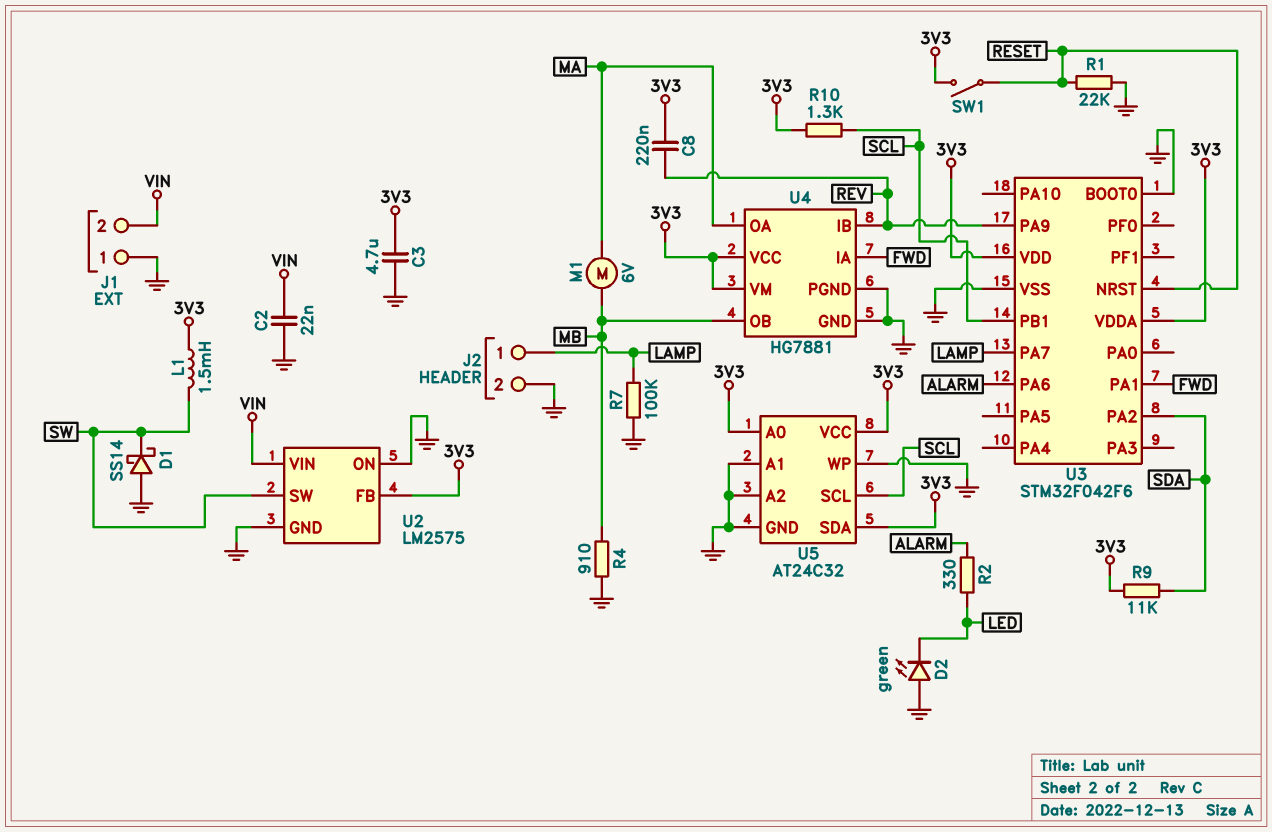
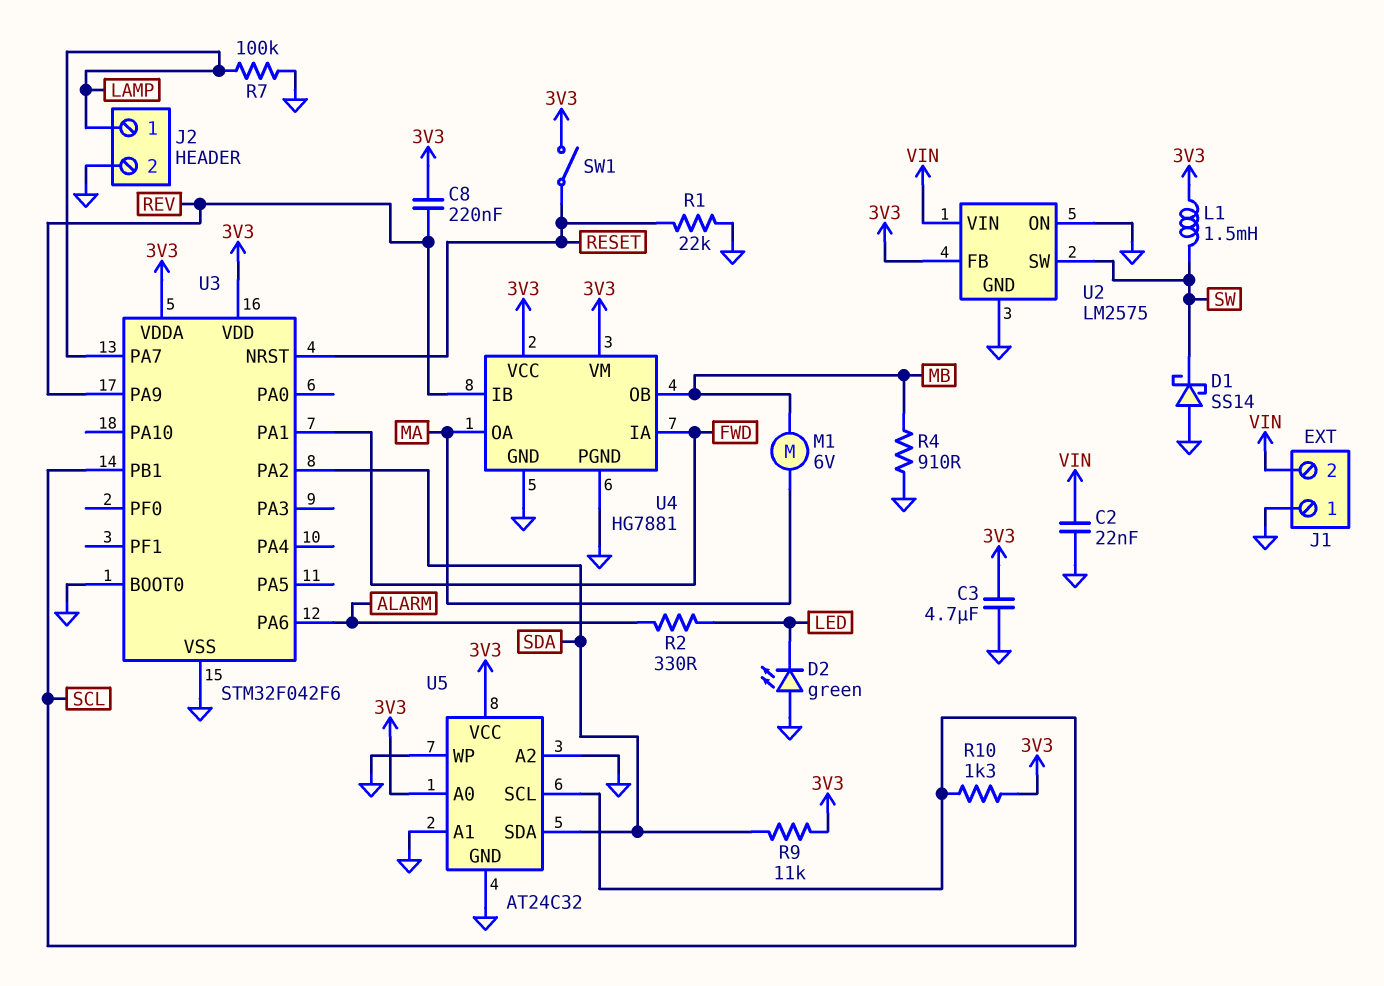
U5 pin SDA: 3V3 -> SDA

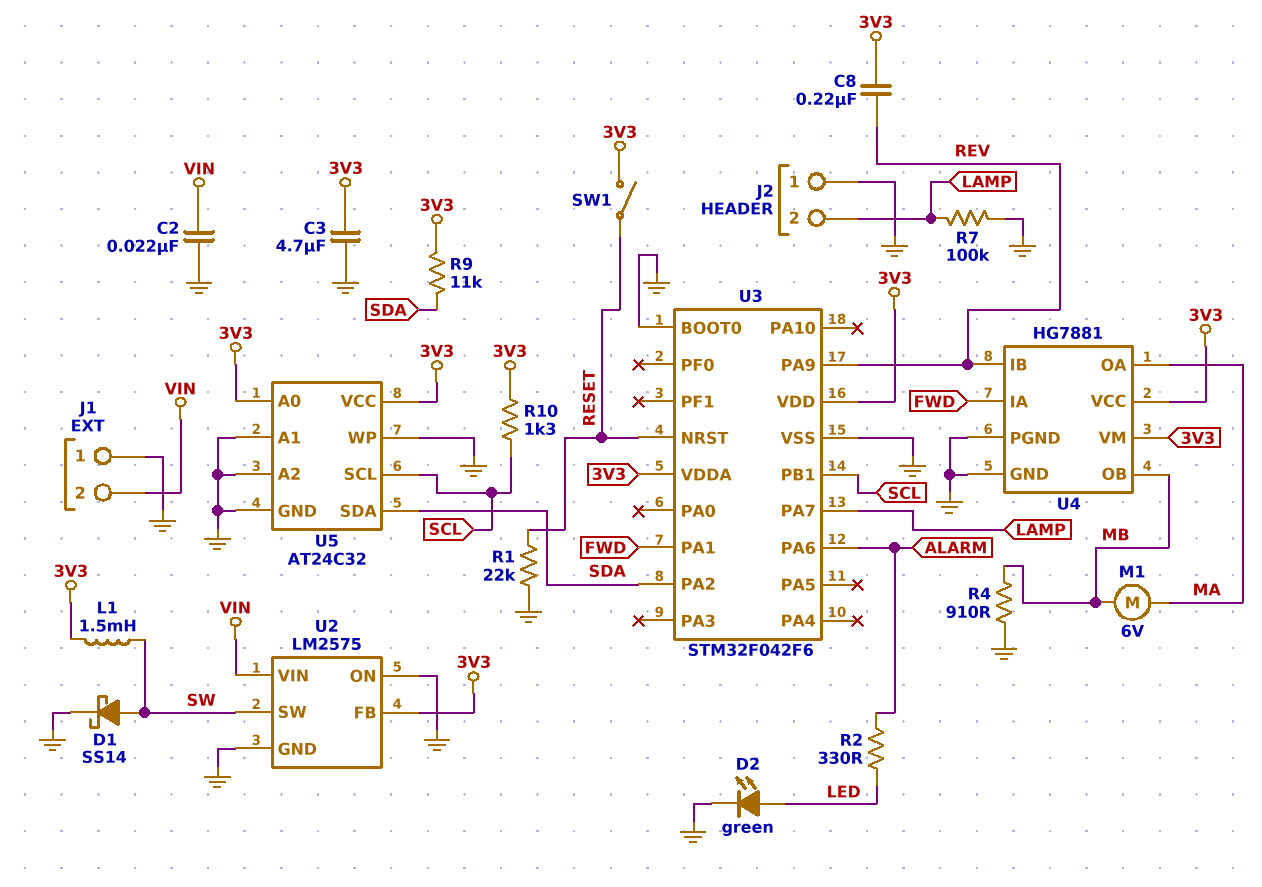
D1: schottky SS14 (A GND, K SW) -> schottky SS14 (A SW, K GND)
D2: LED green (A GND, K LED) -> LED green (A LED, K GND)
J2 pin 1: LAMP -> GND
J2 pin 2: GND -> LAMP

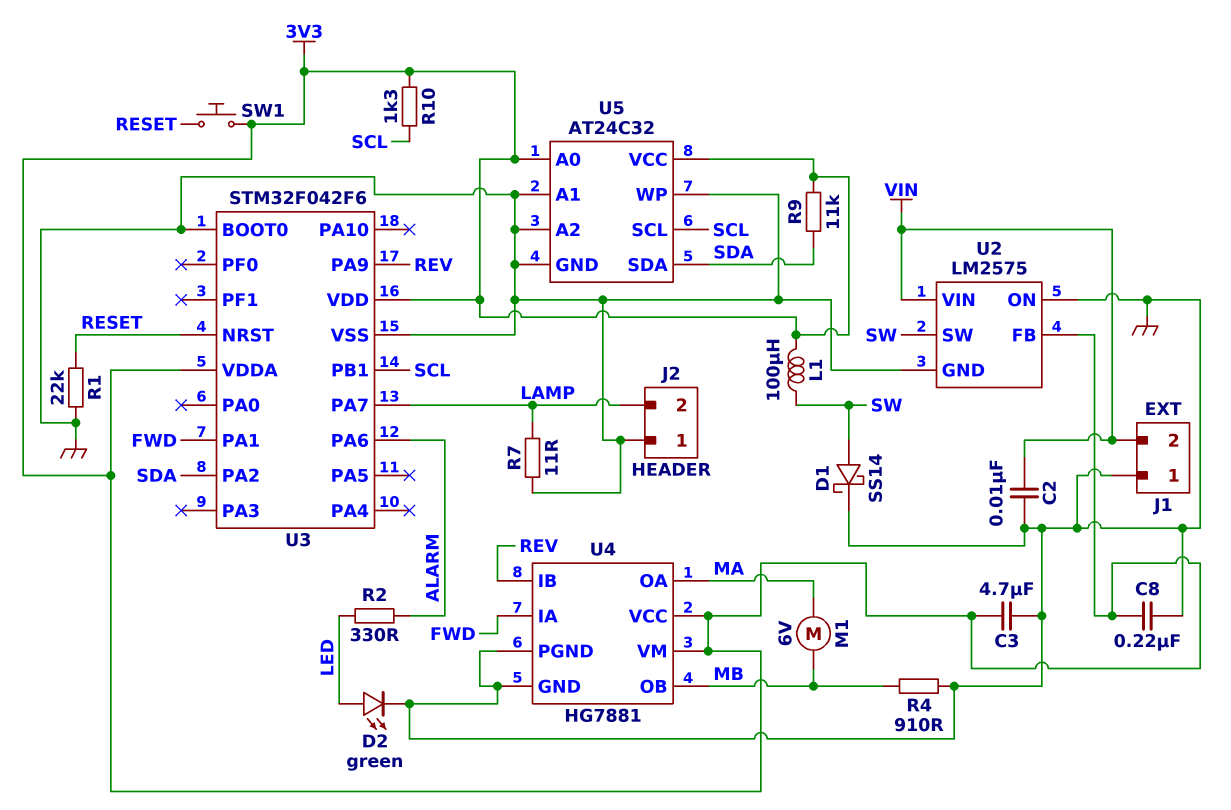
C2: 22nF (GND, VIN) -> 10nF (GND, VIN)
C8: 220nF (3V3, REV) -> 220nF (3V3, GND)
L1: 1.5mH (3V3, SW) -> 100uH (3V3, SW)
R7: 100k (GND, LAMP) -> 11 (GND, LAMP)
SW1: switch (3V3, RESET) -> button (3V3, RESET)

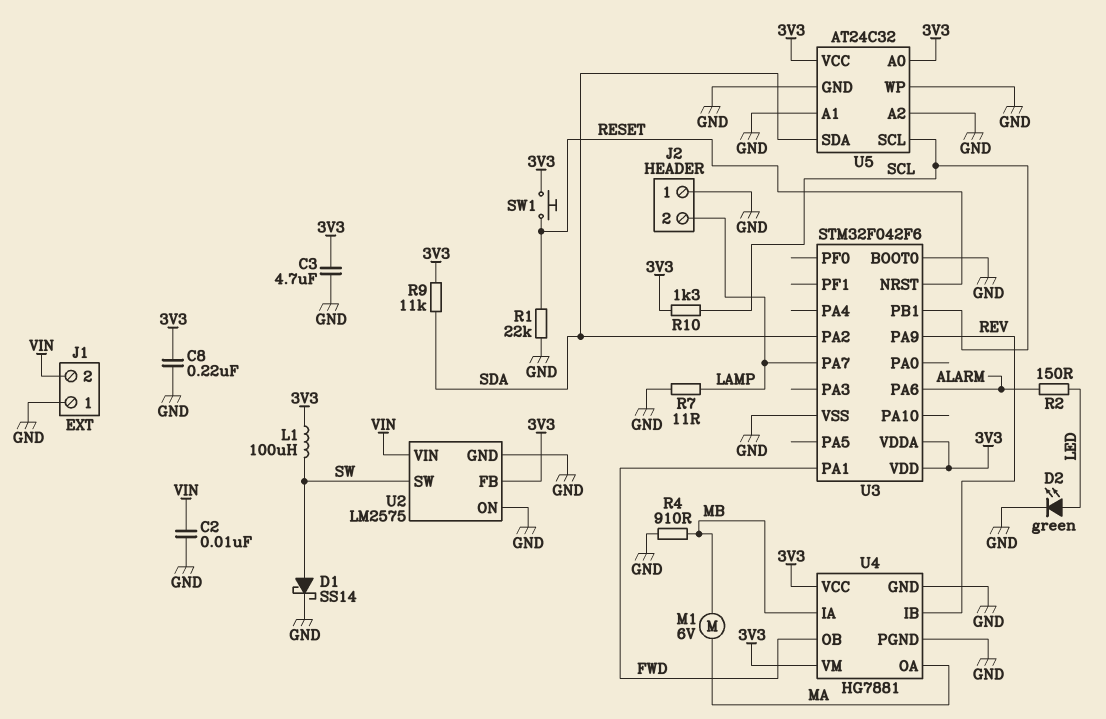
R2: 330 (ALARM, LED) -> 150 (ALARM, LED)
U4 pin IA: FWD -> MB
U4 pin OB: MB -> FWD

